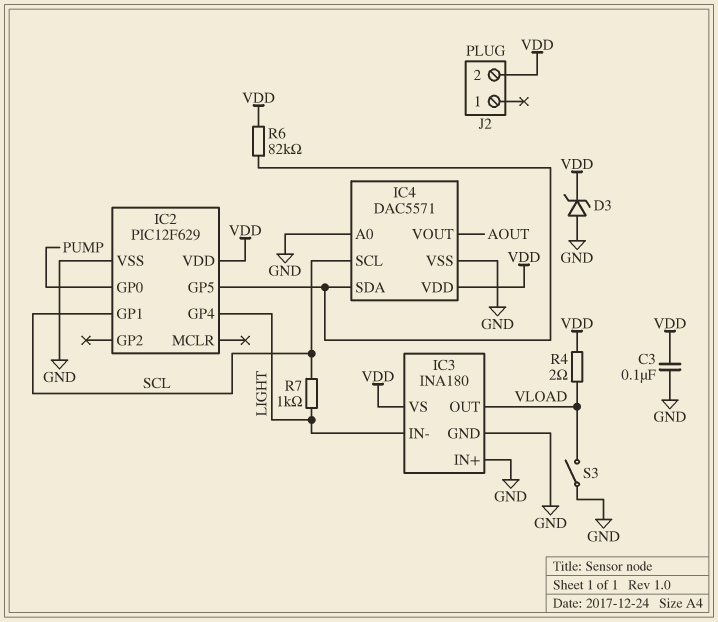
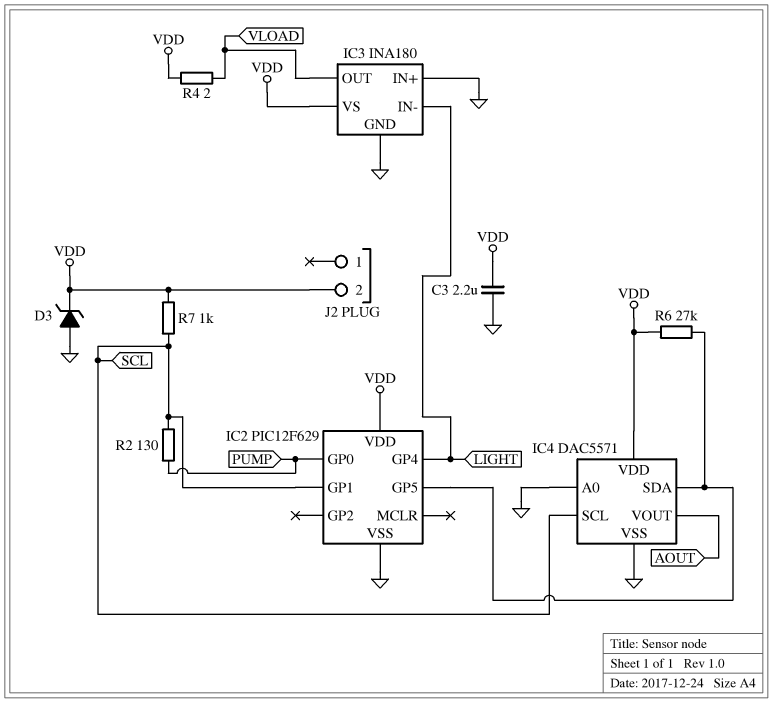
C3: 100nF (GND, VDD) -> 2.2uF (GND, VDD)
R2: none -> 130 (PUMP, SCL)
R6: 82k (IC2/GP5, VDD) -> 27k (IC2/GP5, VDD)
R7: 1k (LIGHT, SCL) -> 1k (SCL, VDD)
S3: switch (GND, VLOAD) -> none

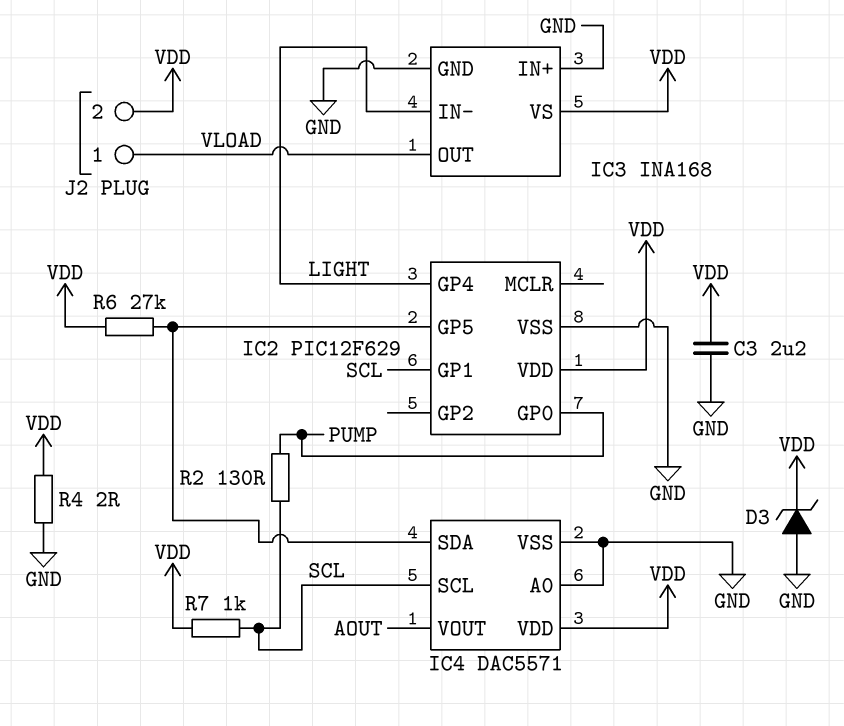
IC3: INA180 -> INA168
J2 pin 1: none -> VLOAD
R4: 2 (VDD, VLOAD) -> 2 (GND, VDD)

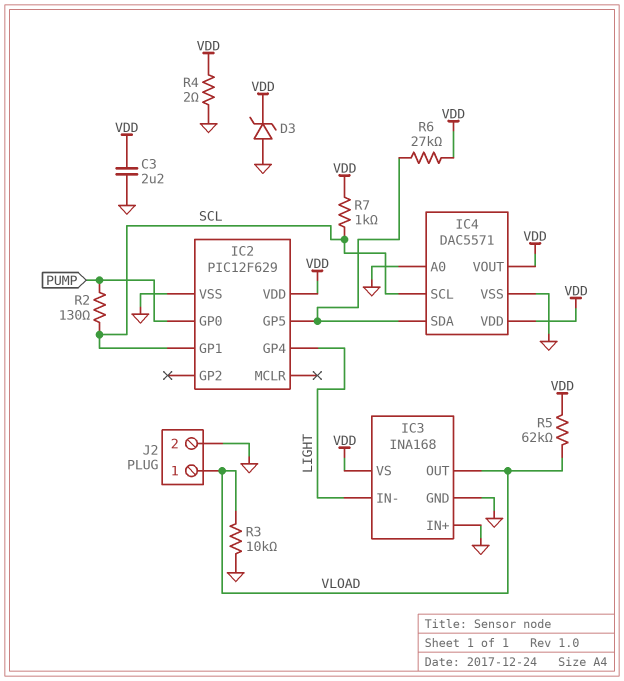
IC4 pin VOUT: AOUT -> VDD
J2 pin 2: VDD -> GND
R3: none -> 10k (GND, VLOAD)
R5: none -> 62k (VDD, VLOAD)

